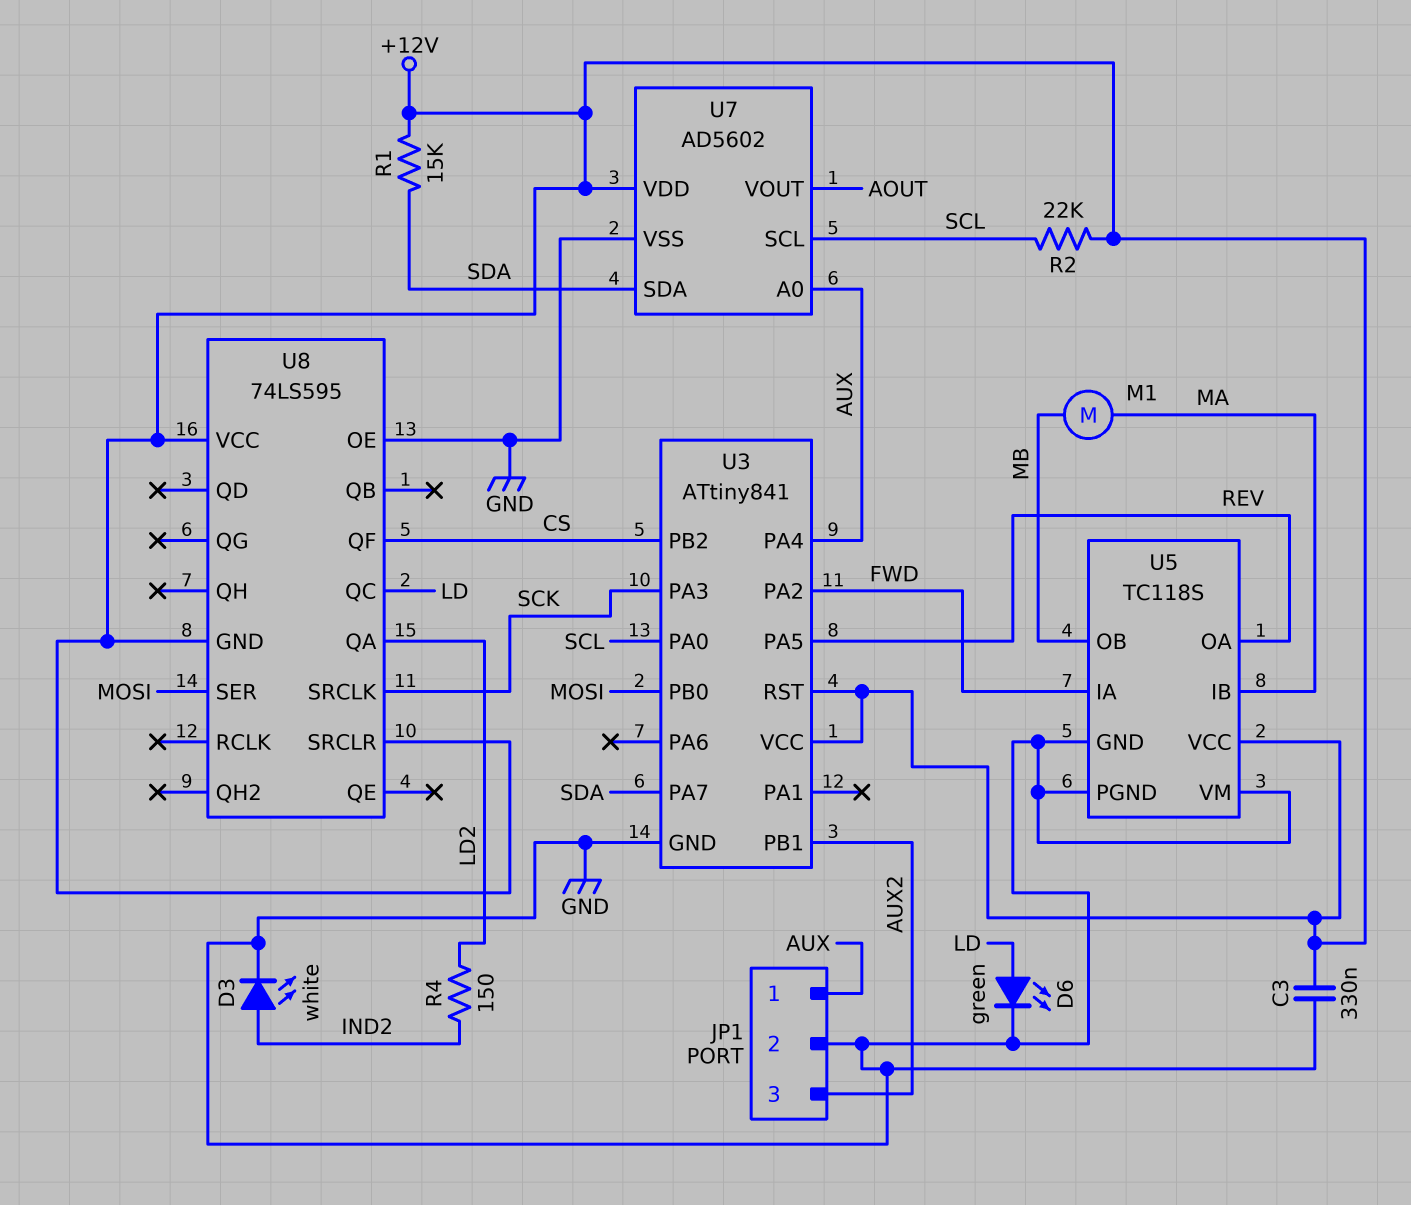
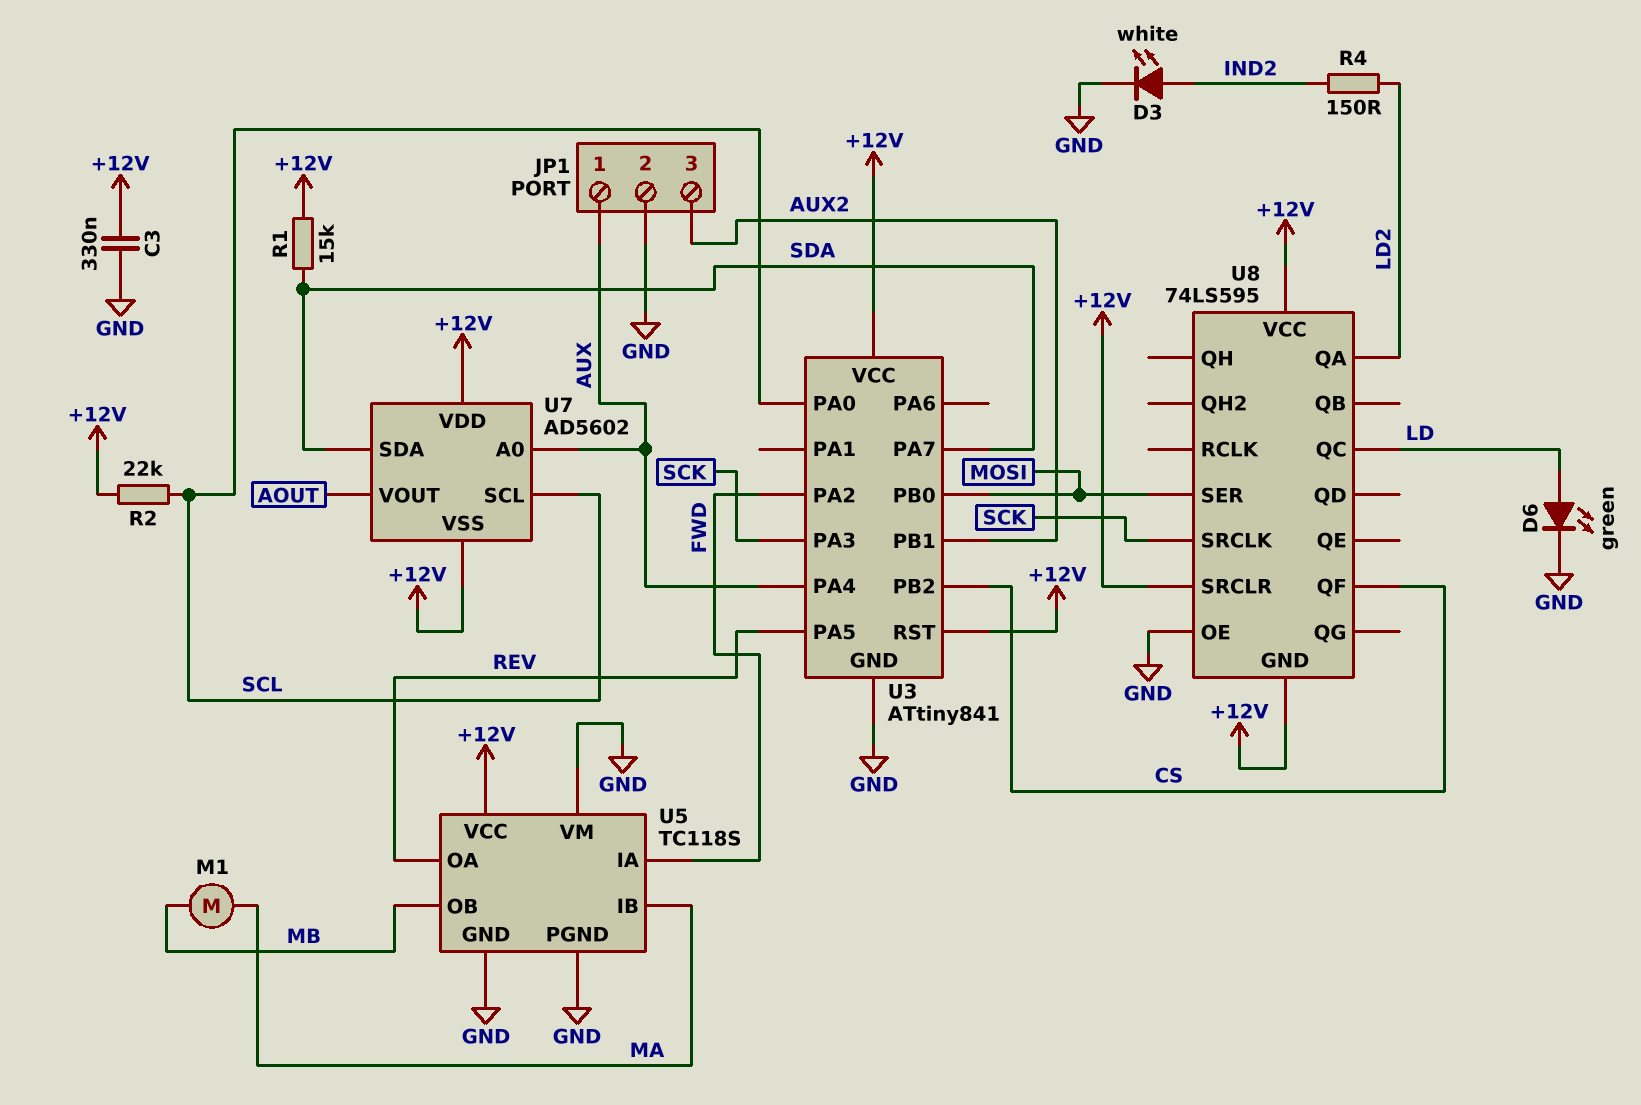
U7 pin VSS: GND -> +12V

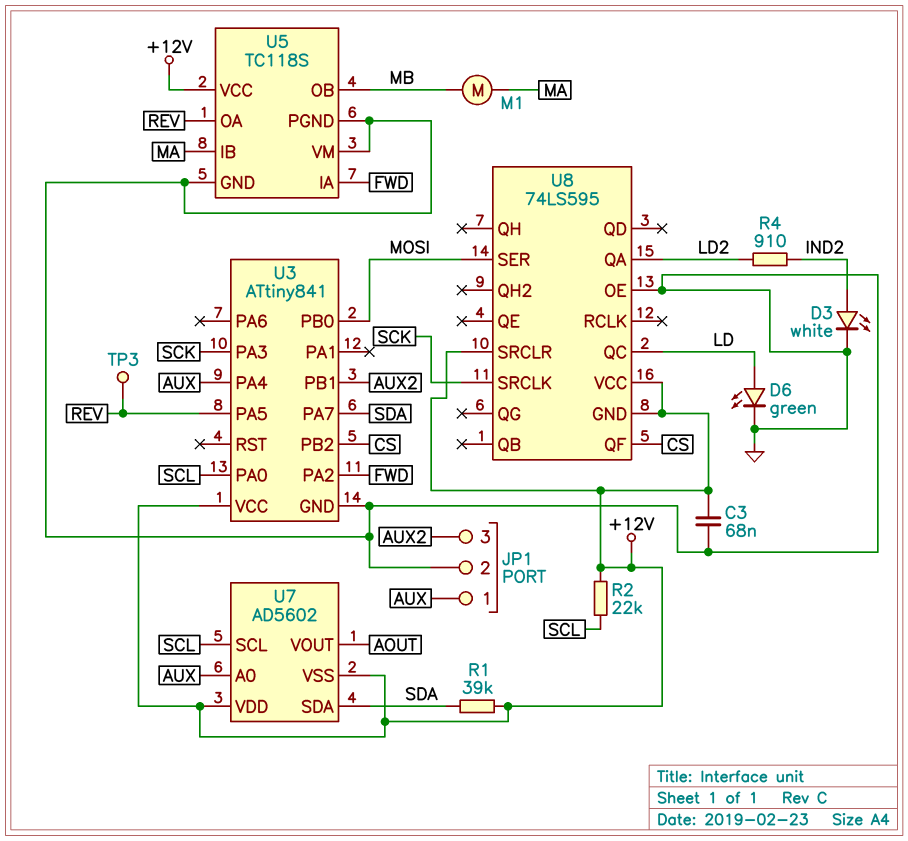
C3: 330nF (+12V, GND) -> 68nF (+12V, GND)
R1: 15k (+12V, SDA) -> 39k (+12V, SDA)
R4: 150 (IND2, LD2) -> 910 (IND2, LD2)
TP3: none -> test point (REV)
U3 pin RST: +12V -> none

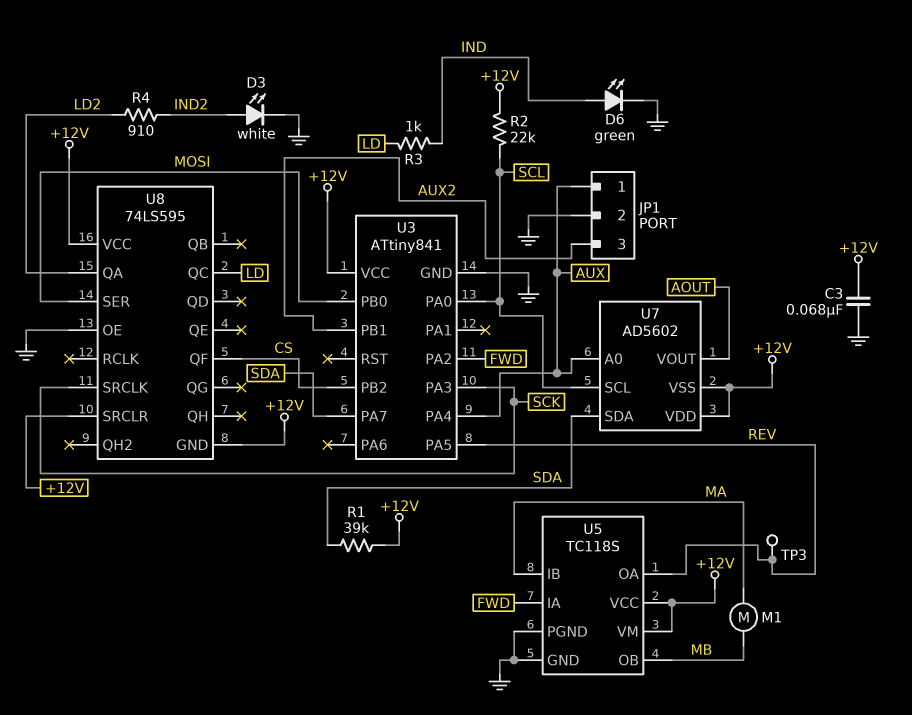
D6: LED green (A LD, K GND) -> LED green (A IND, K GND)
R3: none -> 1k (IND, LD)
U5 pin VM: GND -> +12V

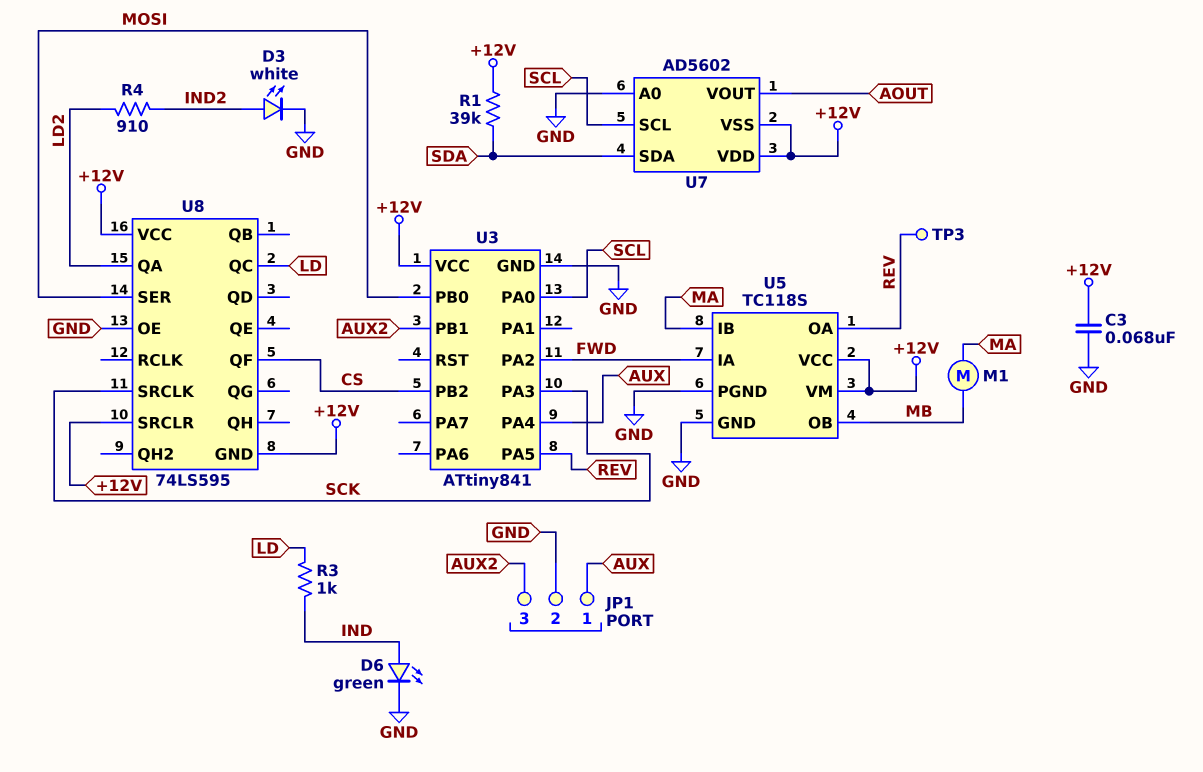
R2: 22k (+12V, SCL) -> none
U3 pin PA7: SDA -> none
U7 pin A0: AUX -> GND

